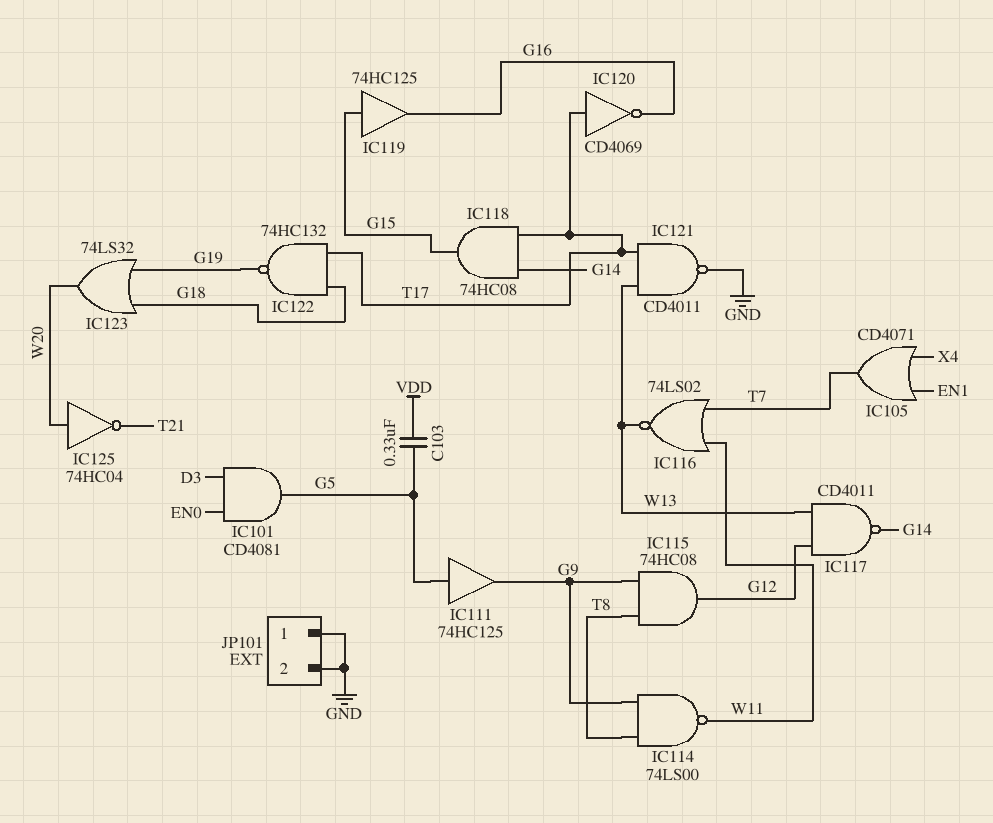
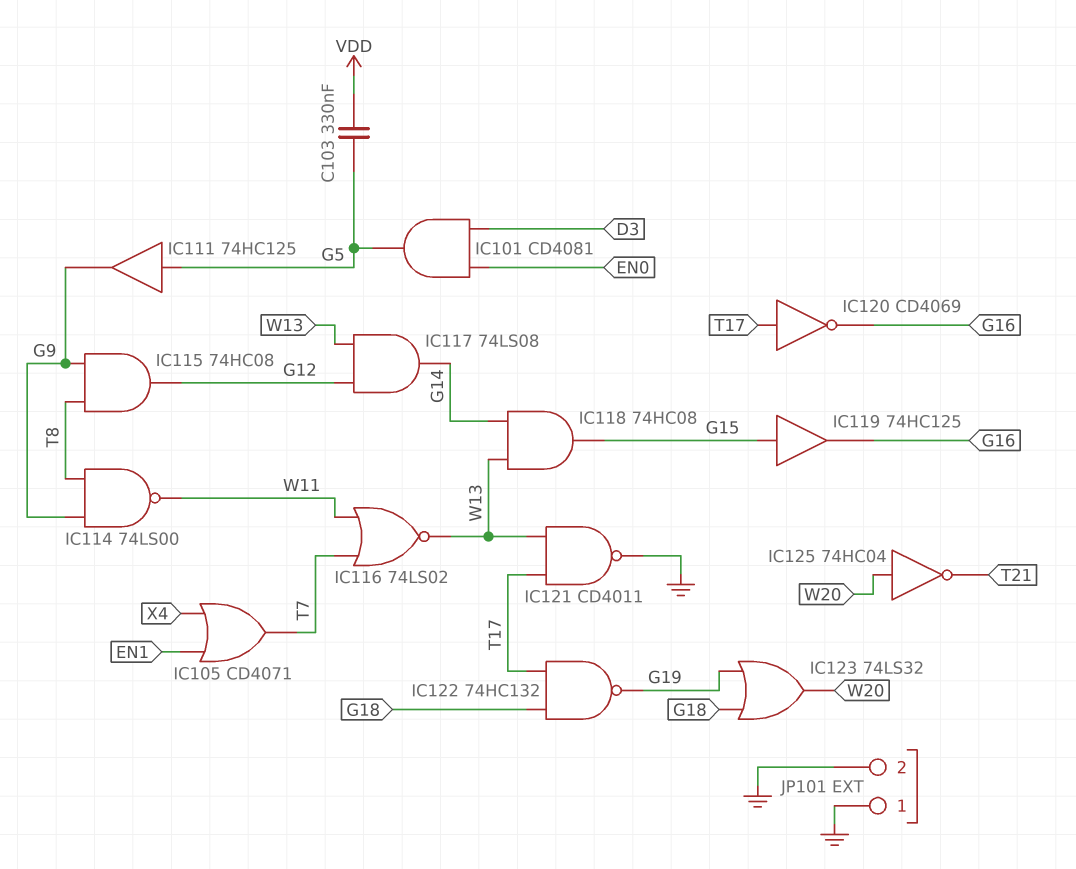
IC117: NAND CD4011 (in G12, in W13, out G14) -> AND 74LS08 (in G12, in W13, out G14)
IC118: AND 74HC08 (in G14, in T17, out G15) -> AND 74HC08 (in G14, in W13, out G15)

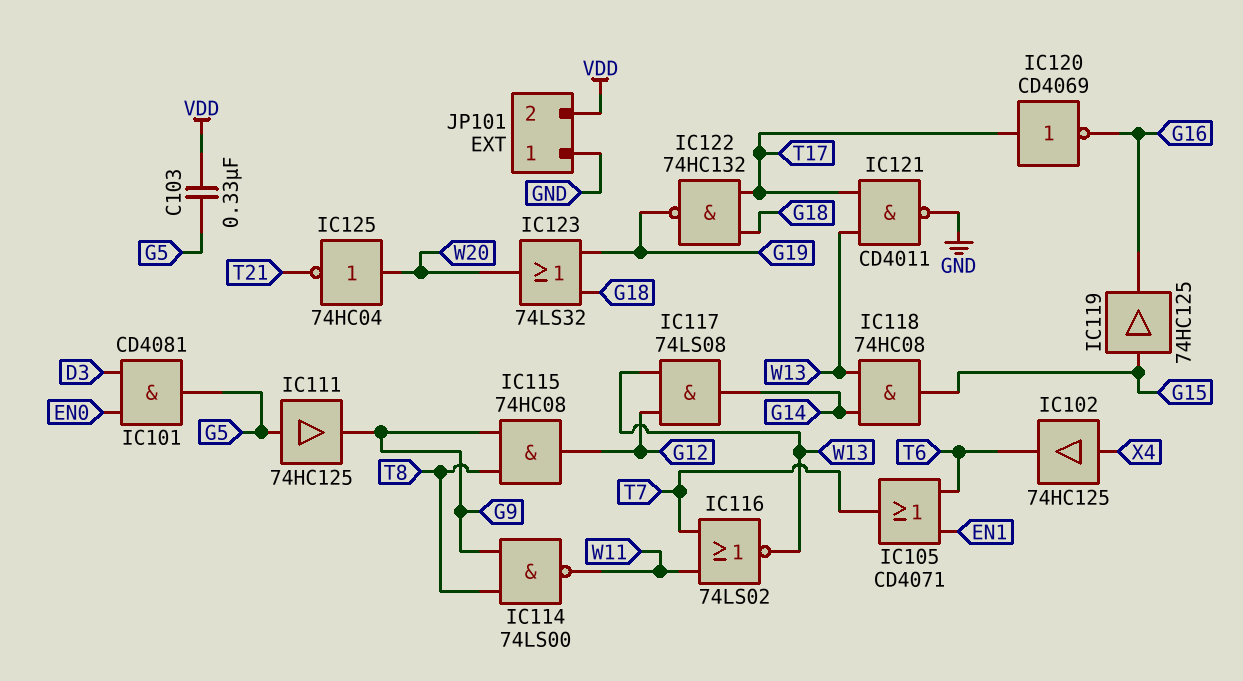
IC102: none -> buffer 74HC125 (in X4, out T6)
IC105: OR CD4071 (in EN1, in X4, out T7) -> OR CD4071 (in EN1, in T6, out T7)
JP101 pin 2: GND -> VDD

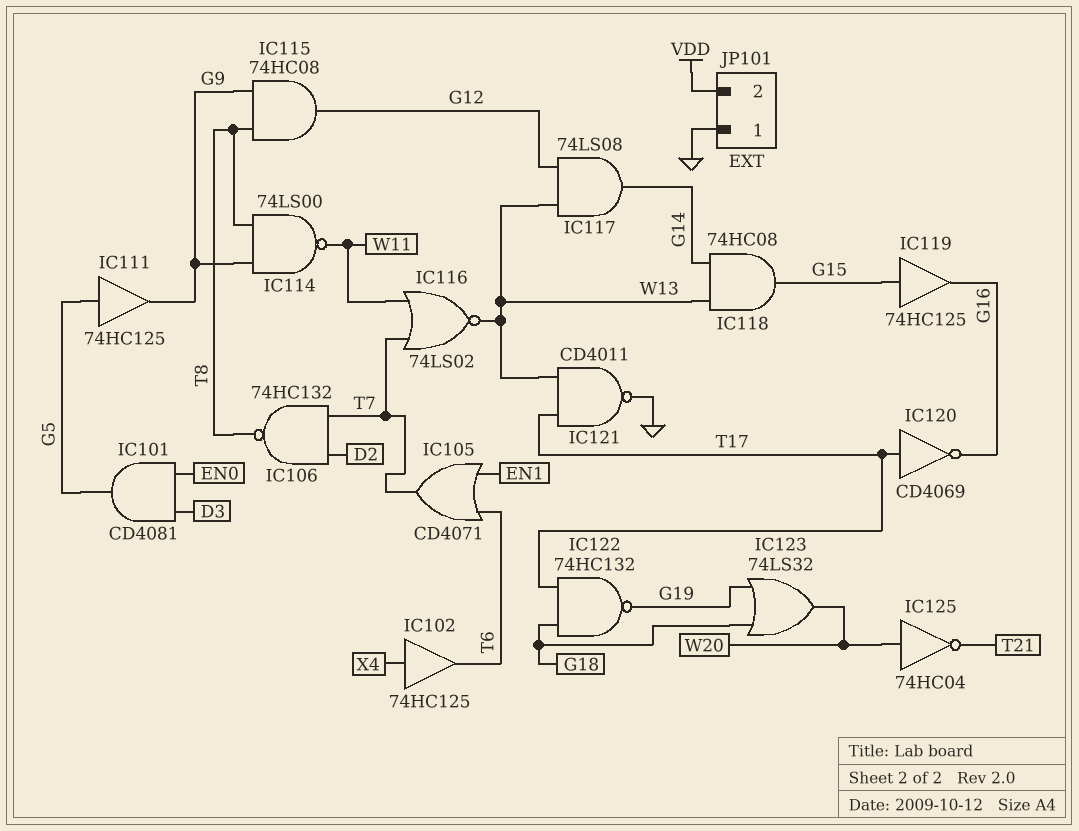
C103: 330nF (G5, VDD) -> none
IC106: none -> NAND 74HC132 (in D2, in T7, out T8)

